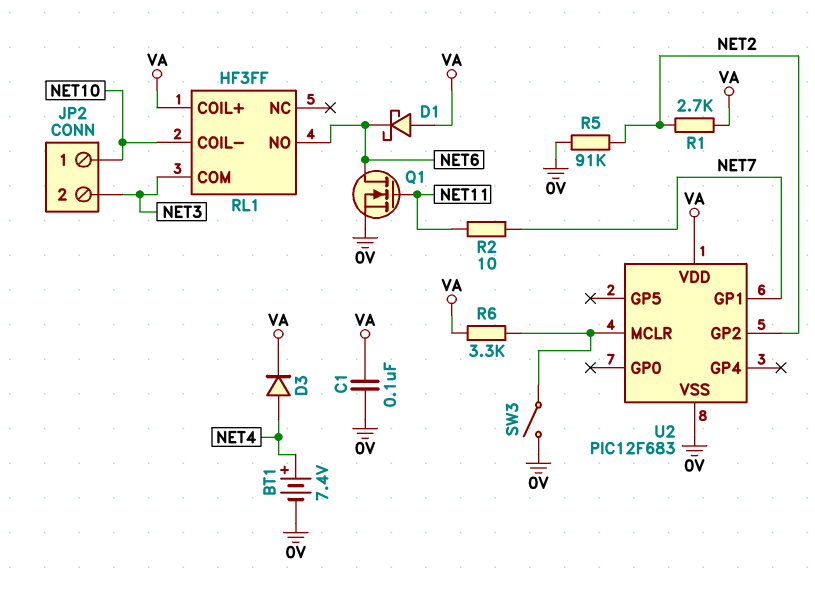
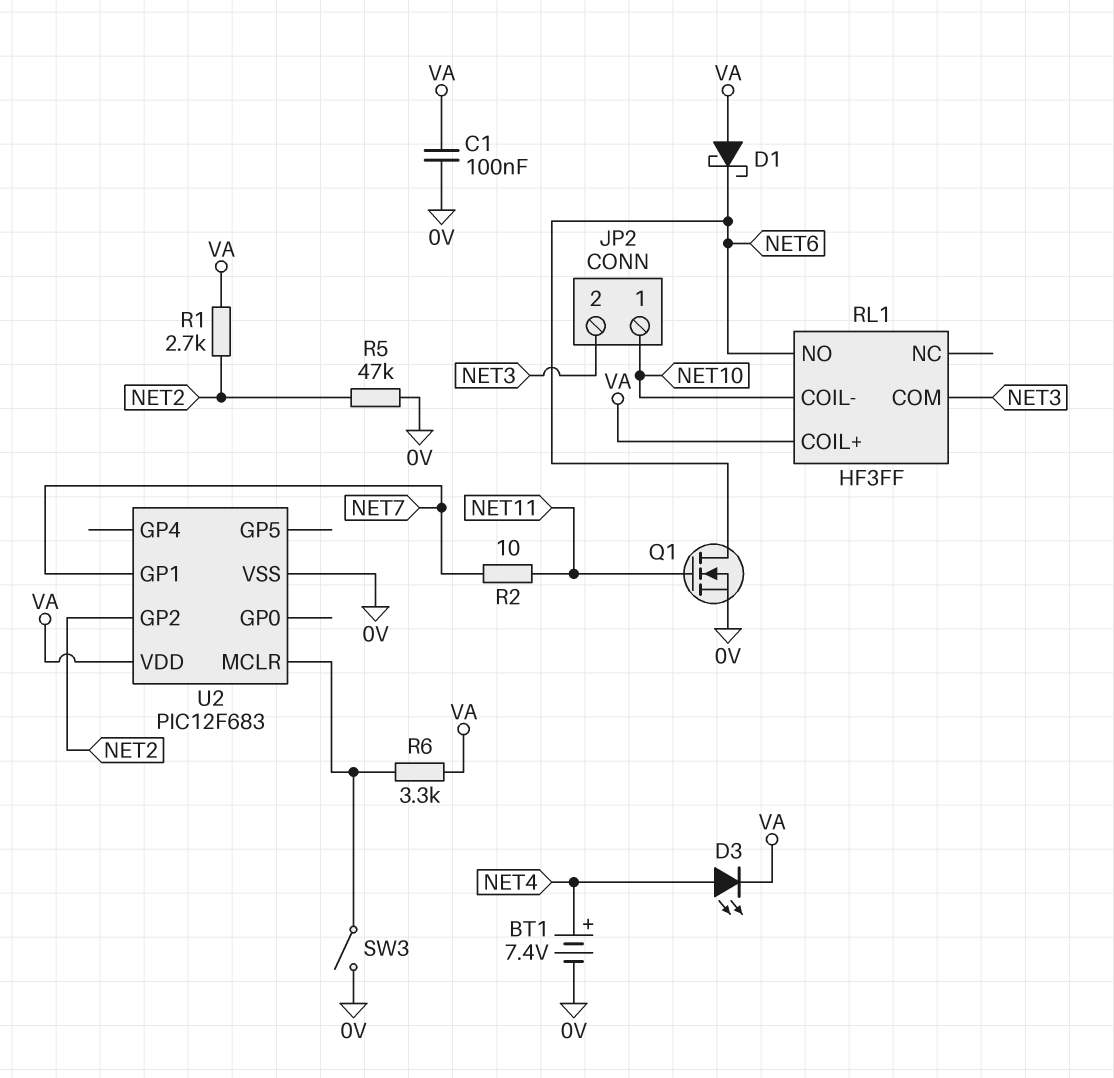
D3: diode (A NET4, K VA) -> LED (A NET4, K VA)
R5: 91k (0V, NET2) -> 47k (0V, NET2)

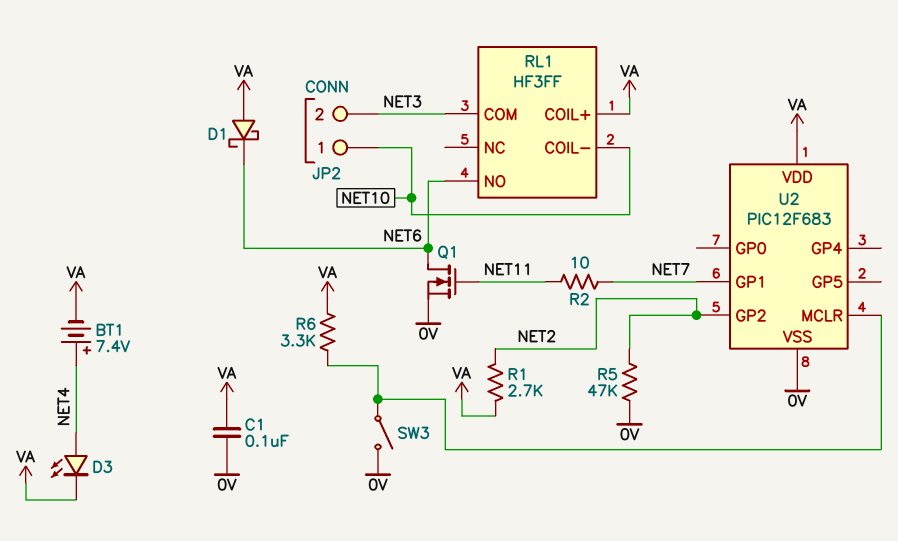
BT1: 7.4V (plus NET4, minus 0V) -> 7.4V (plus NET4, minus VA)

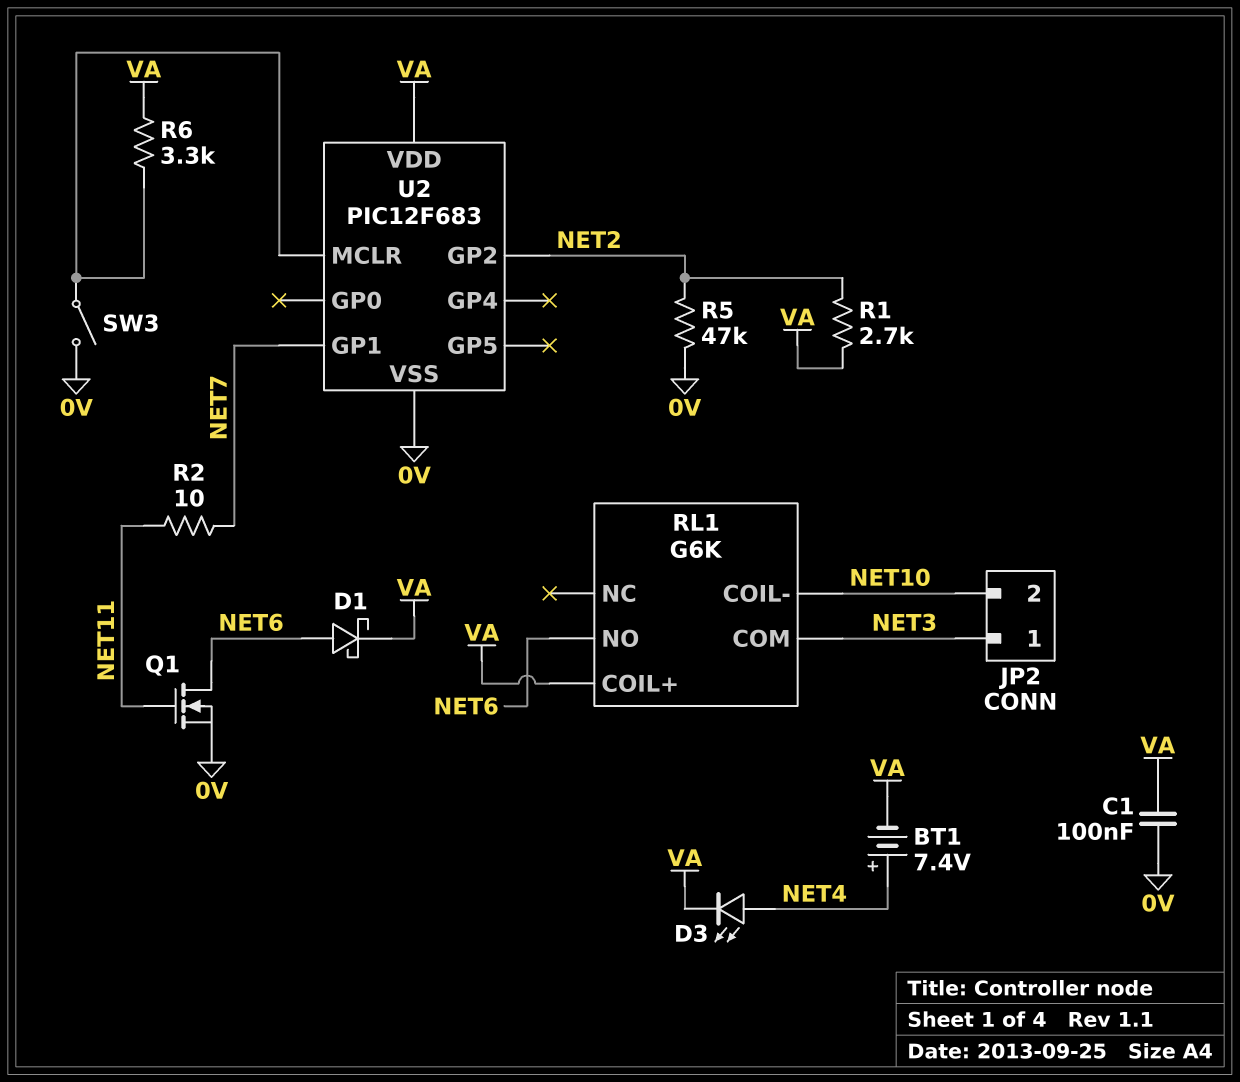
D1: schottky (A VA, K NET6) -> schottky (A NET6, K VA)
JP2 pin 1: NET10 -> NET3
JP2 pin 2: NET3 -> NET10
RL1: HF3FF -> G6K

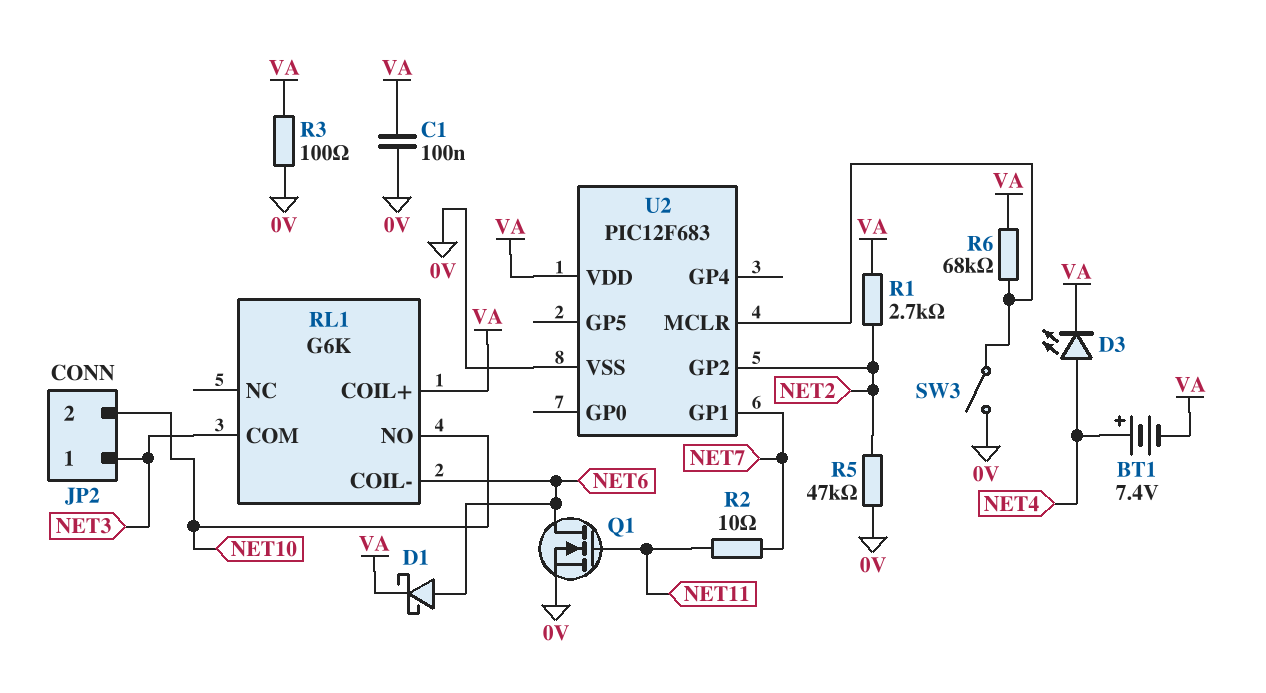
R3: none -> 100 (0V, VA)
R6: 3.3k (U2/MCLR, VA) -> 68k (U2/MCLR, VA)
RL1 pin COIL-: NET10 -> NET6
RL1 pin NO: NET6 -> NET10

